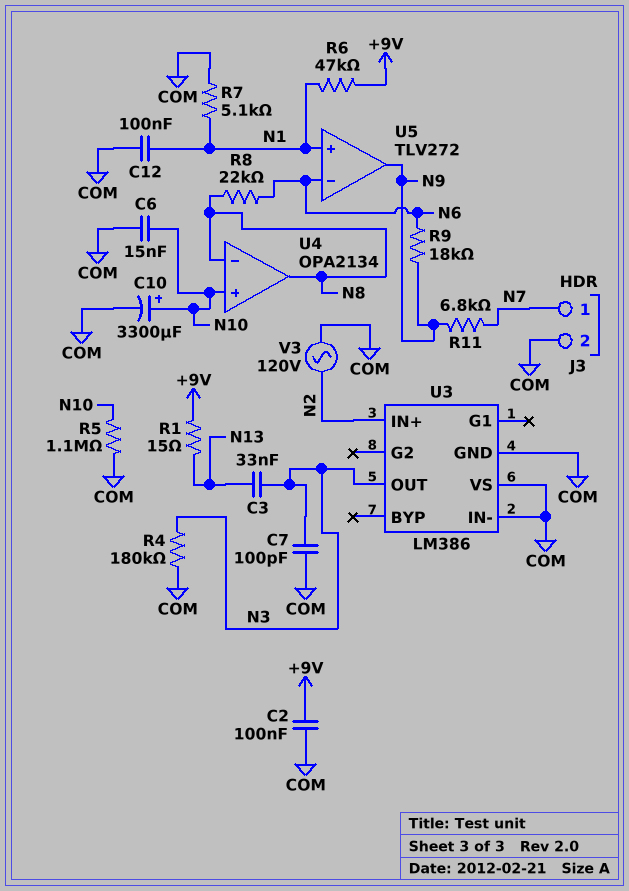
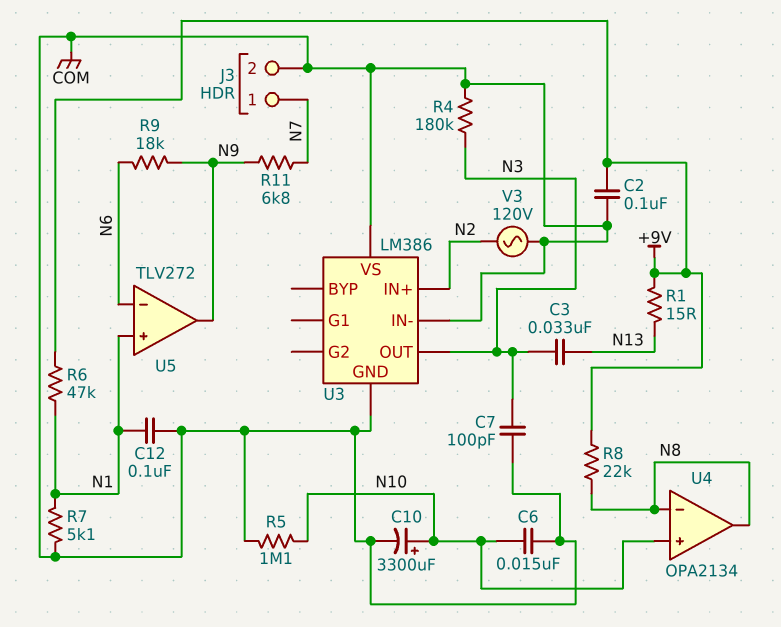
R8: 22k (N6, N8) -> 22k (+9V, N8)

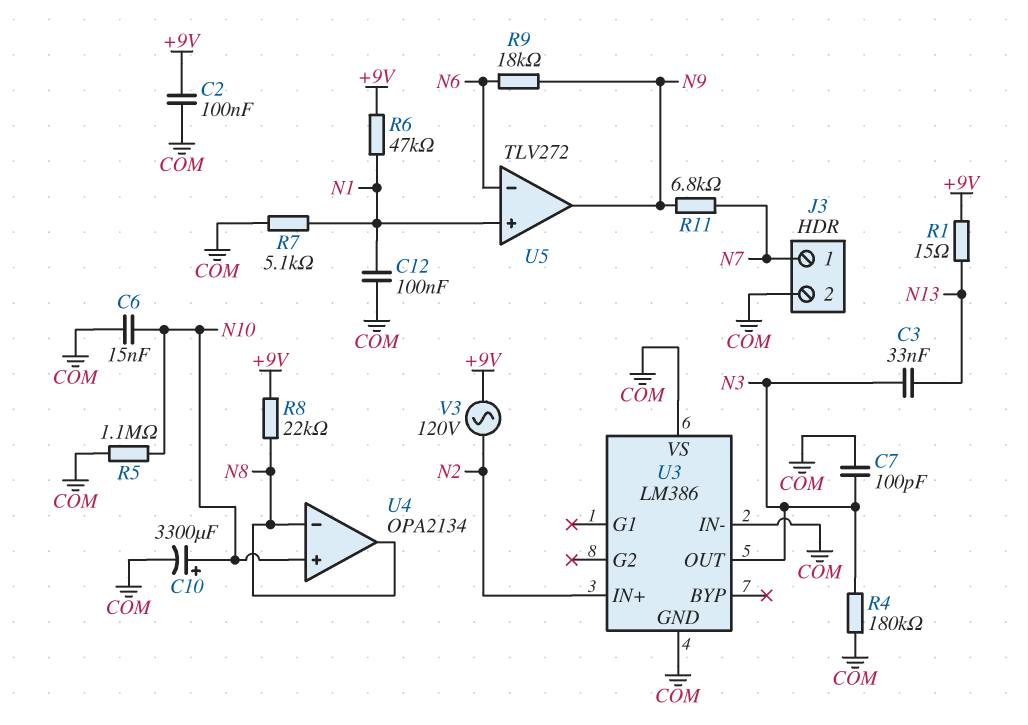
V3: AC 120V (COM, N2) -> AC 120V (+9V, N2)

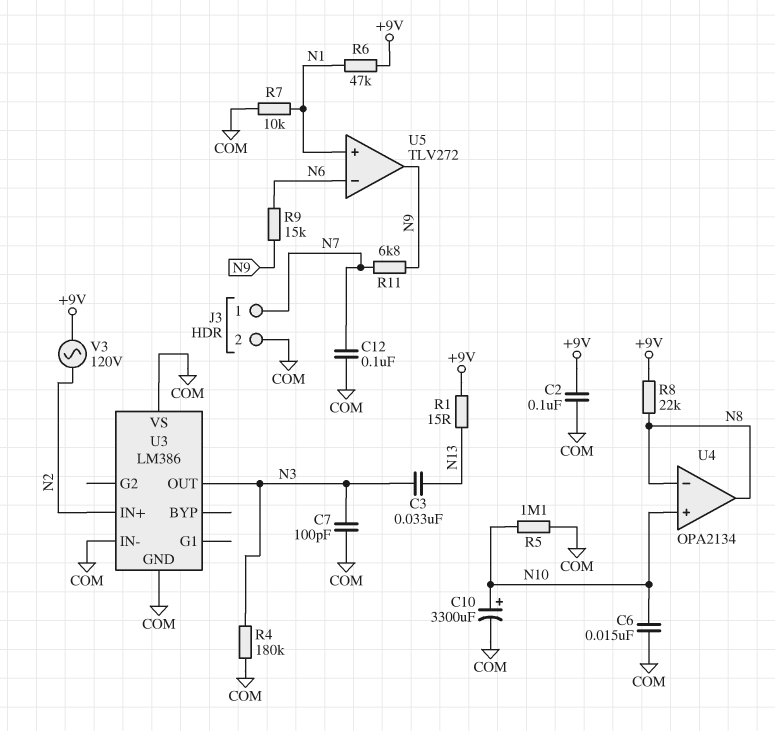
C12: 100nF (COM, N1) -> 100nF (COM, N7)
R7: 5.1k (COM, N1) -> 10k (COM, N1)
R9: 18k (N6, N9) -> 15k (N6, N9)

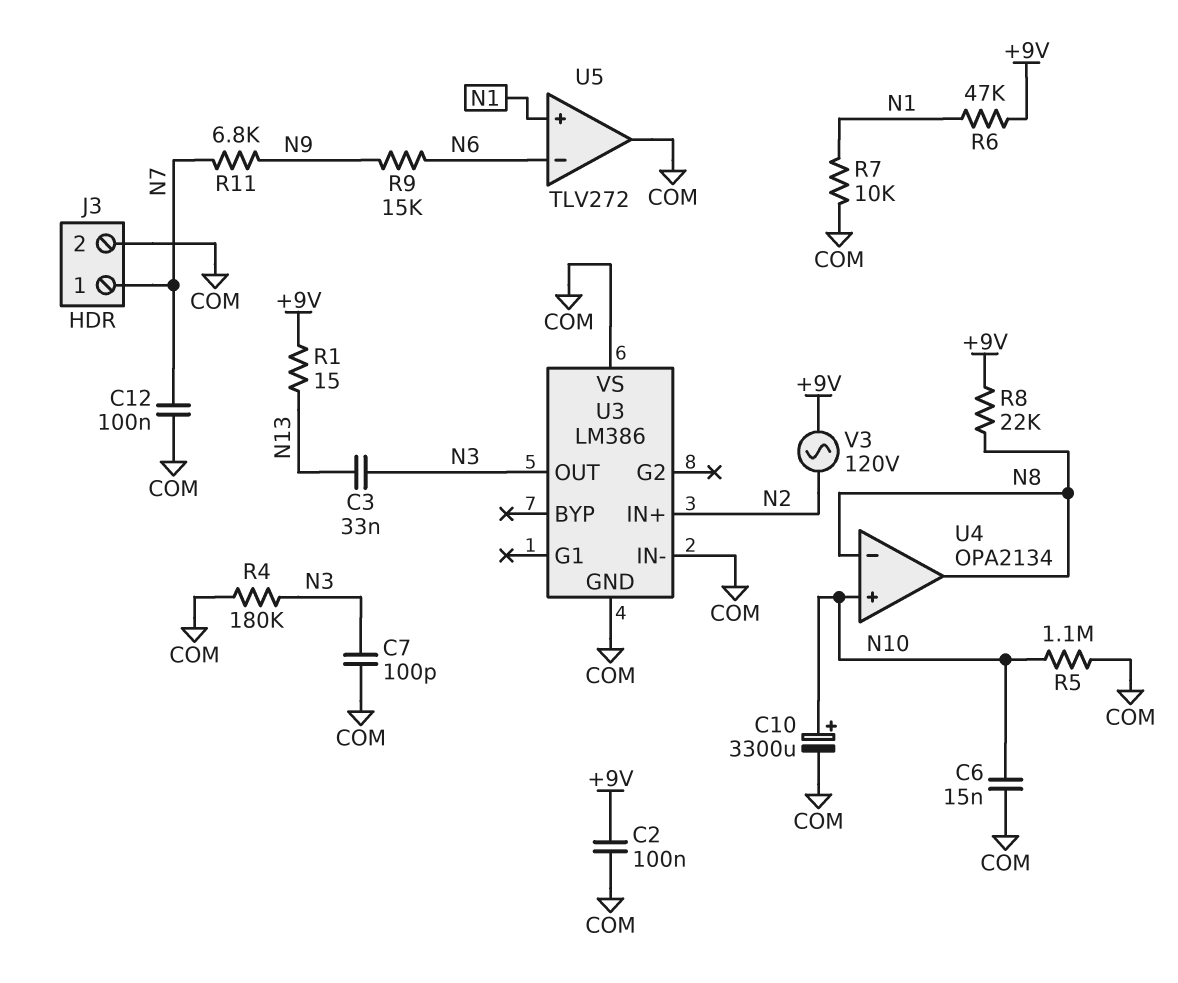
U5 pin out: N9 -> COM

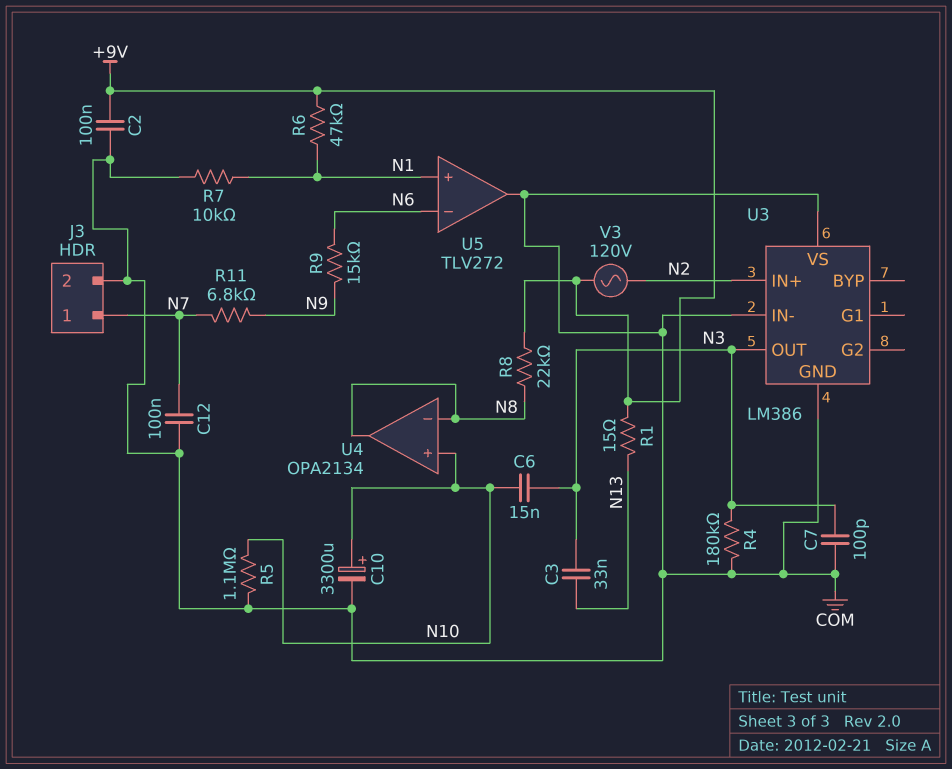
C6: 15nF (COM, N10) -> 15nF (N3, N10)

